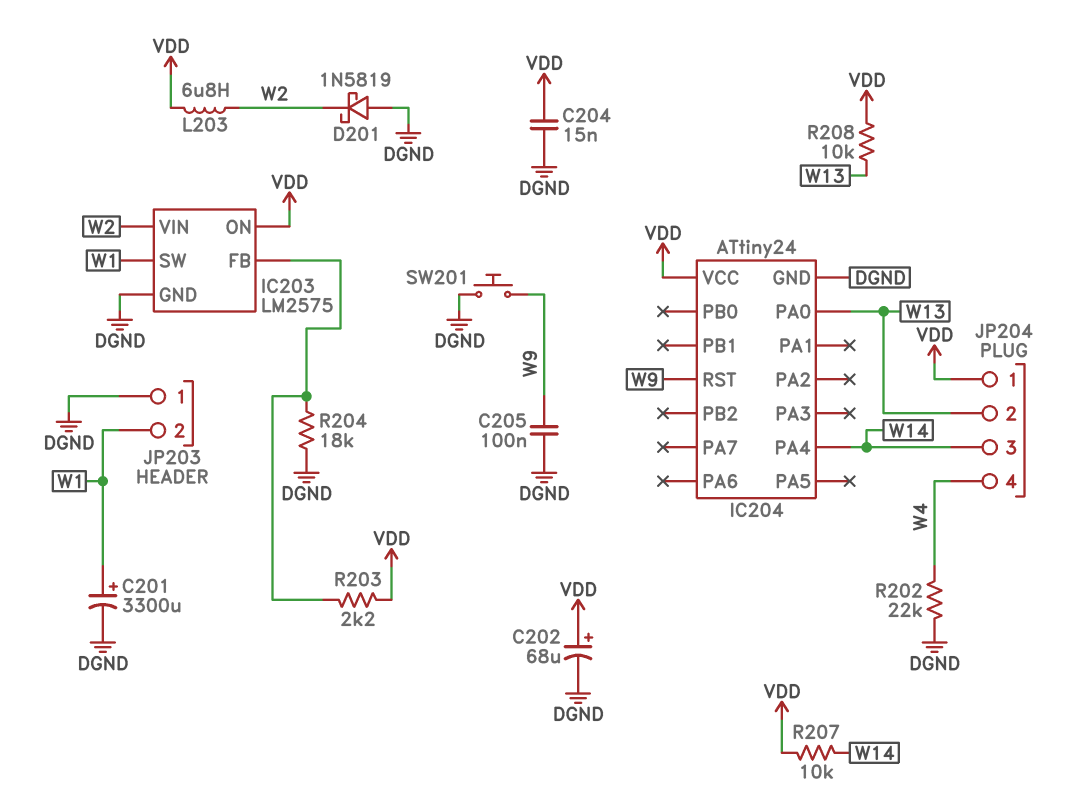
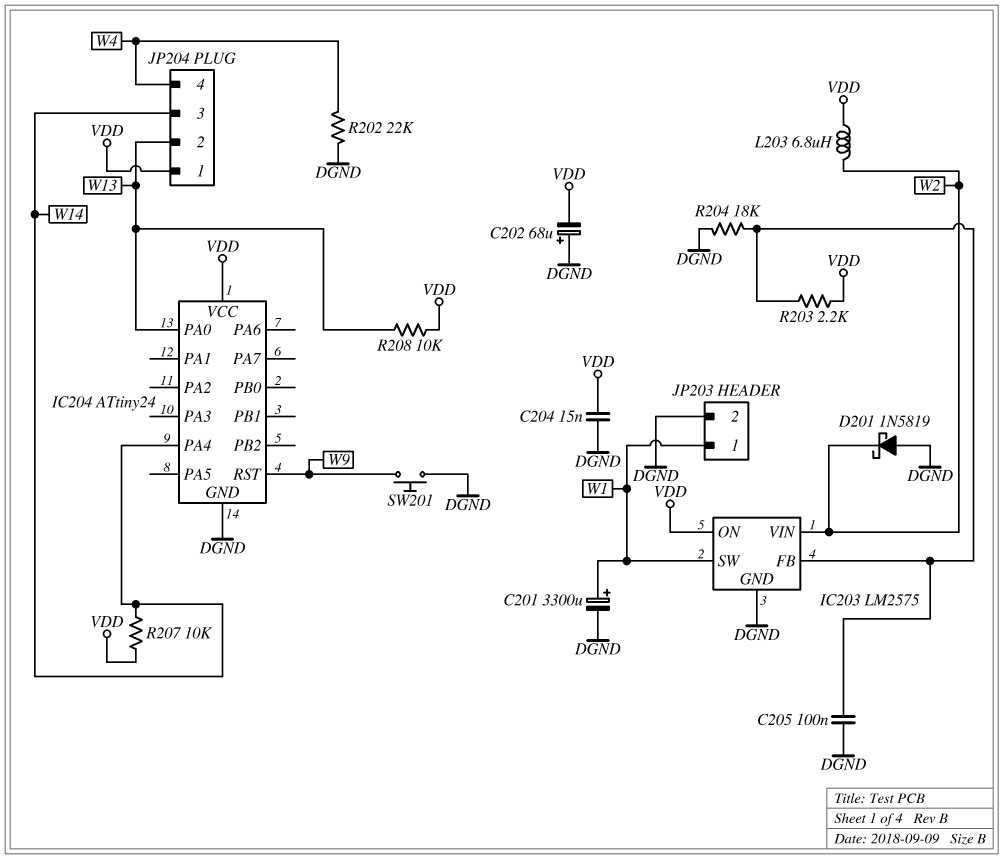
C202: 68uF (plus VDD, minus DGND) -> 68uF (plus DGND, minus VDD)
C205: 100nF (DGND, W9) -> 100nF (DGND, IC203/FB)
JP203 pin 1: DGND -> W1
JP203 pin 2: W1 -> DGND

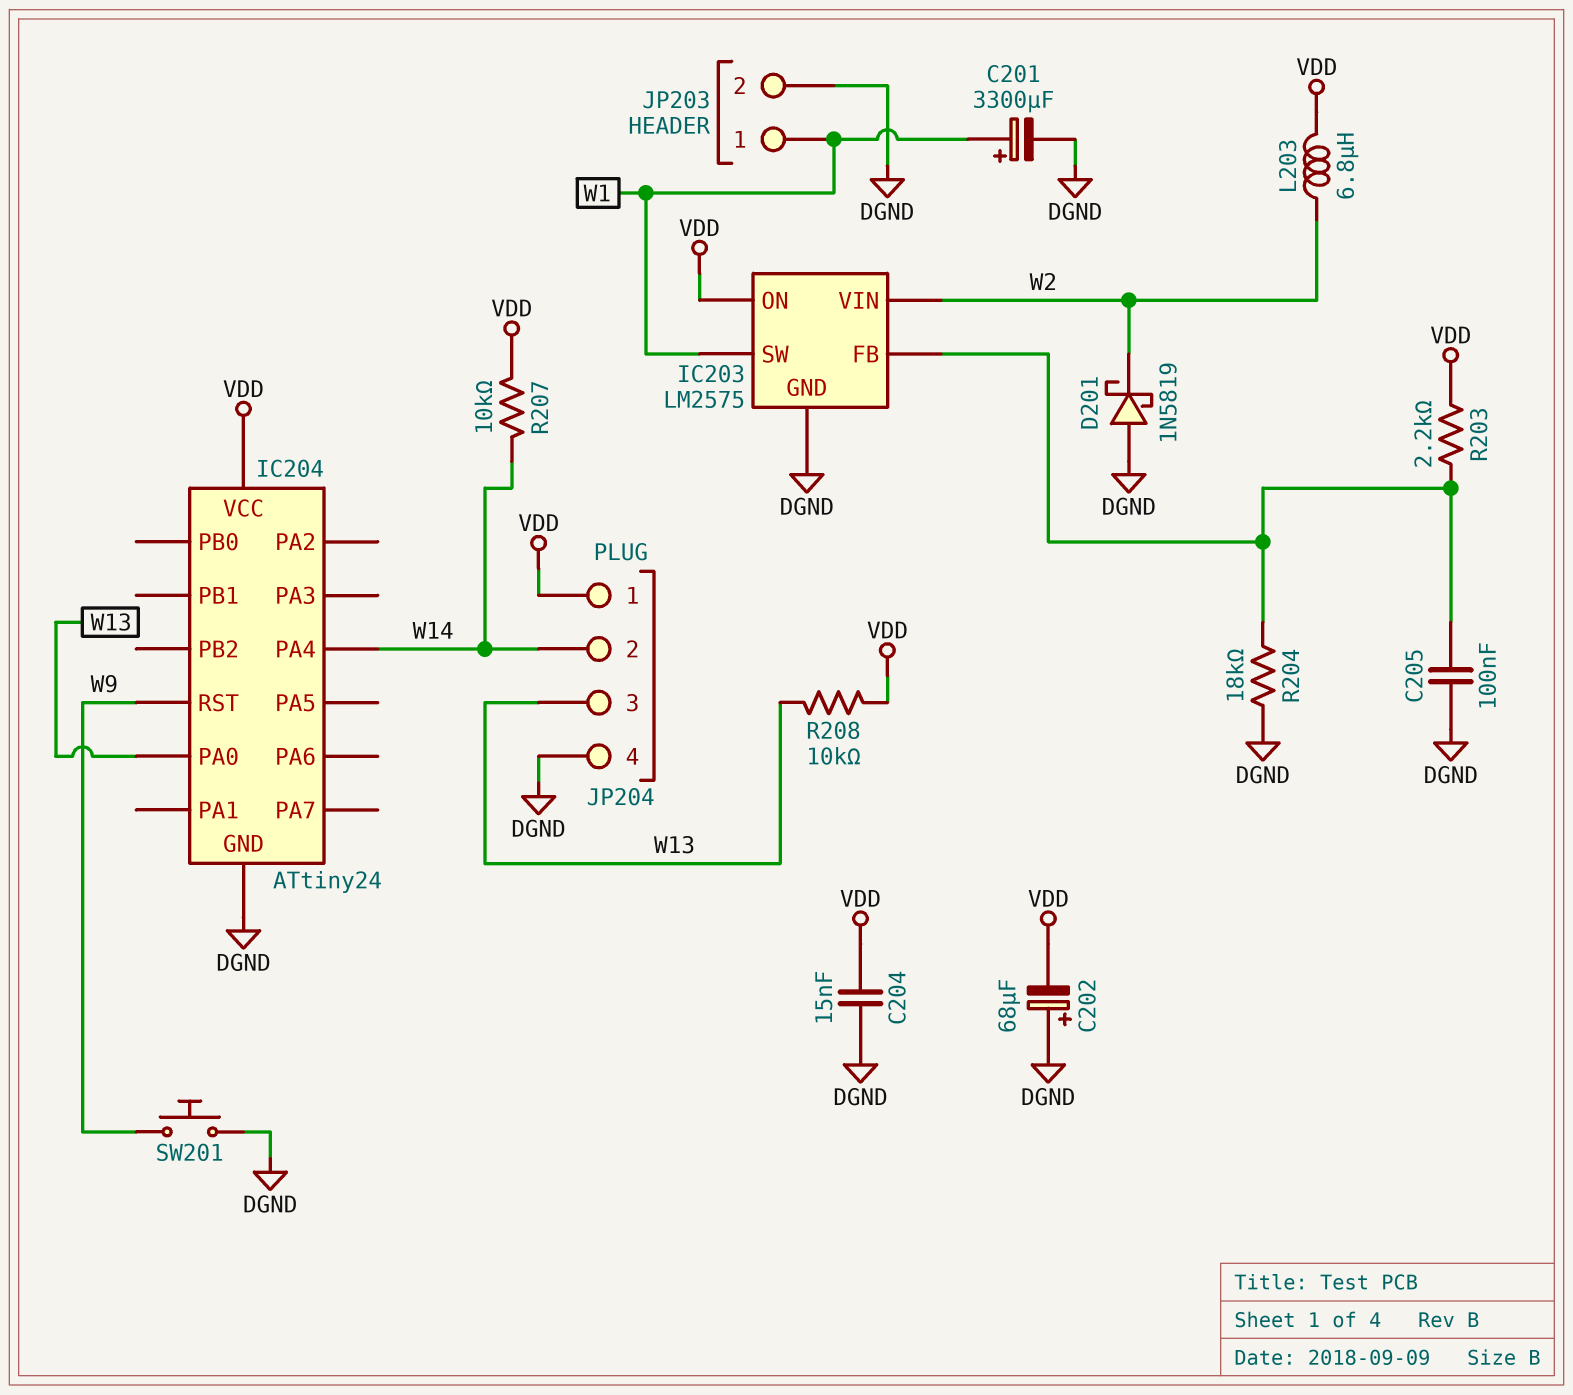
JP204 pin 2: W13 -> W14
JP204 pin 3: W14 -> W13
JP204 pin 4: W4 -> DGND
R202: 22k (DGND, W4) -> none

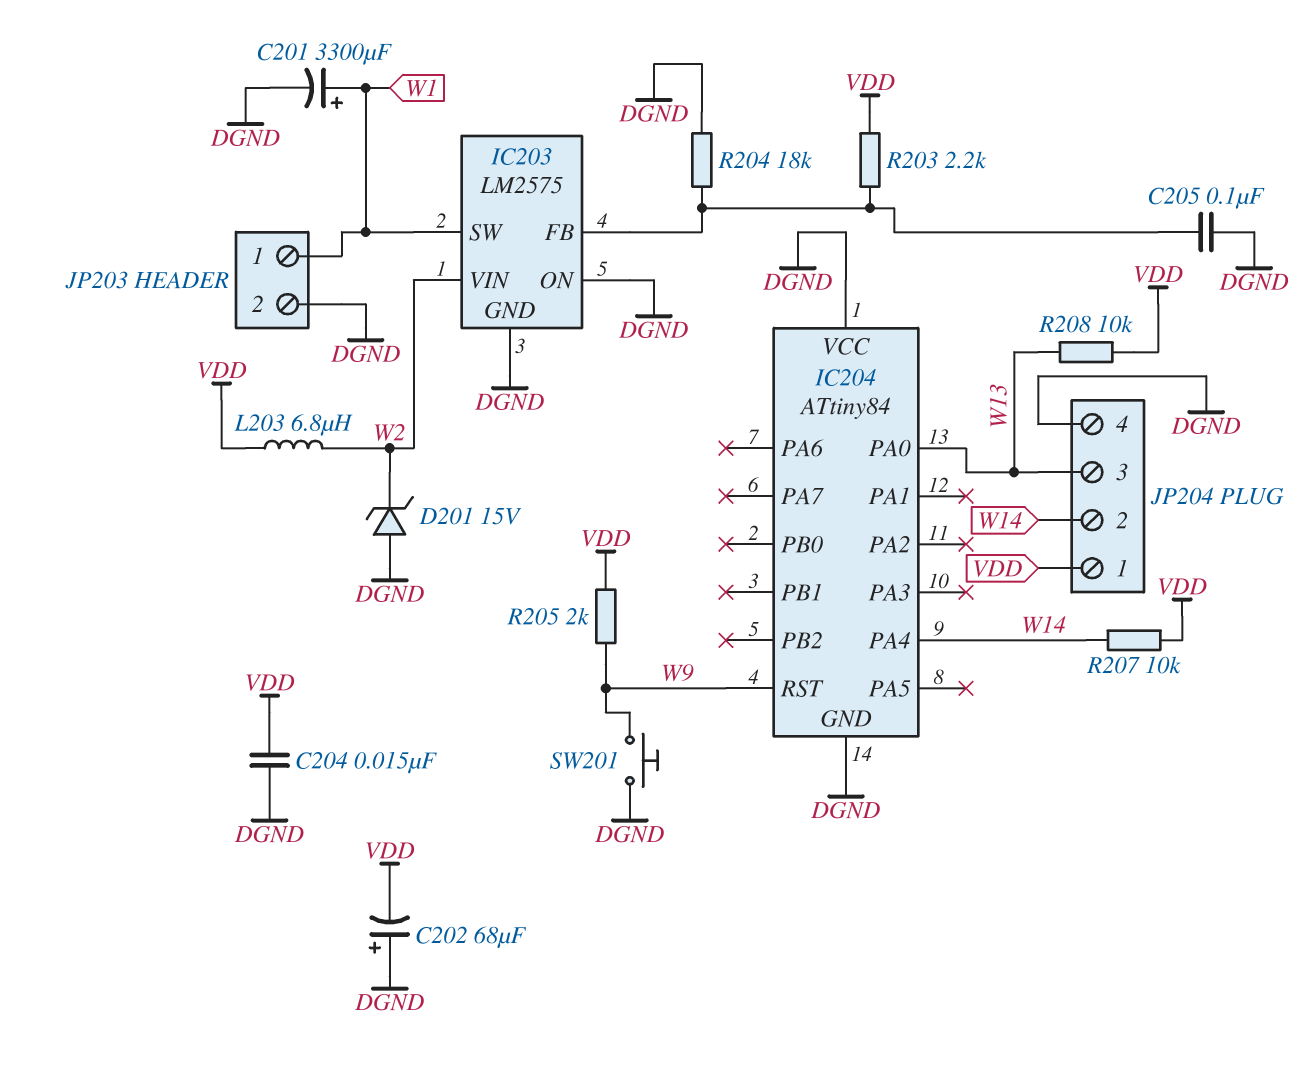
D201: schottky 1N5819 (A DGND, K W2) -> zener 15V (A DGND, K W2)
IC203 pin ON: VDD -> DGND
IC204: ATtiny24 -> ATtiny84
IC204 pin VCC: VDD -> DGND
R205: none -> 2k (VDD, W9)

